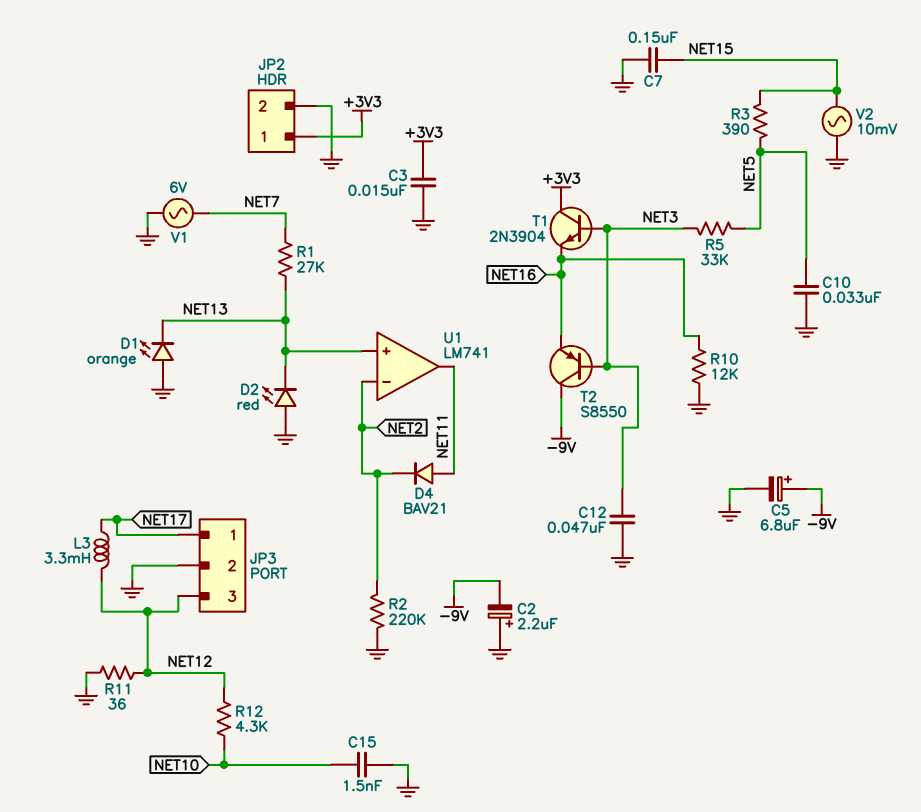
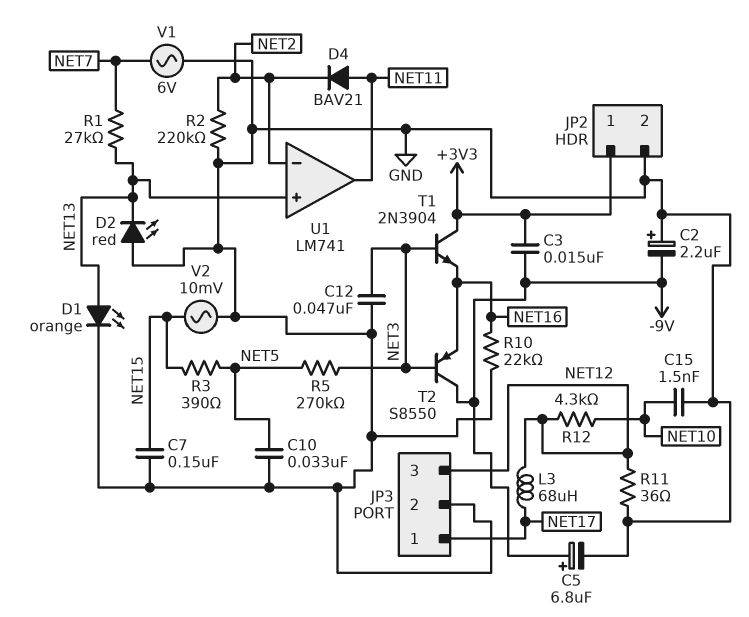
C3: 15nF (+3V3, GND) -> 15nF (+3V3, -9V)
D1: LED orange (A GND, K NET13) -> LED orange (A NET13, K GND)
L3: 3.3mH (NET12, NET17) -> 68uH (NET12, NET17)
R5: 33k (NET3, NET5) -> 270k (NET3, NET5)
R10: 12k (GND, NET16) -> 22k (GND, NET16)

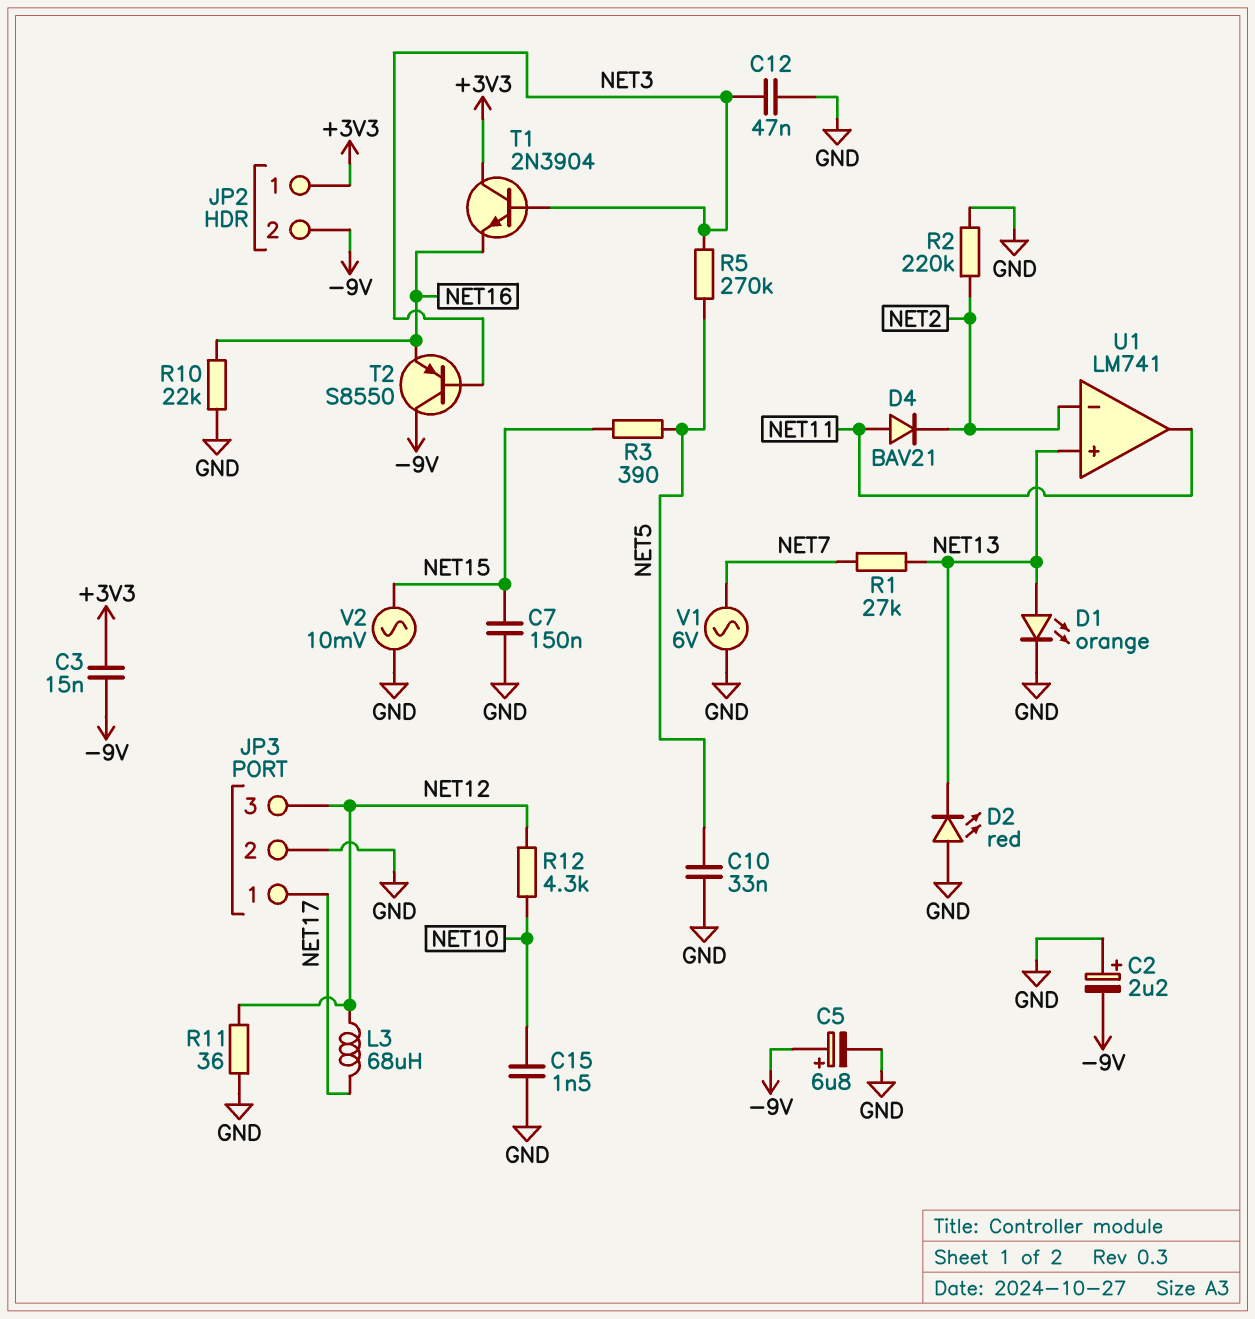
JP2 pin 2: GND -> -9V

